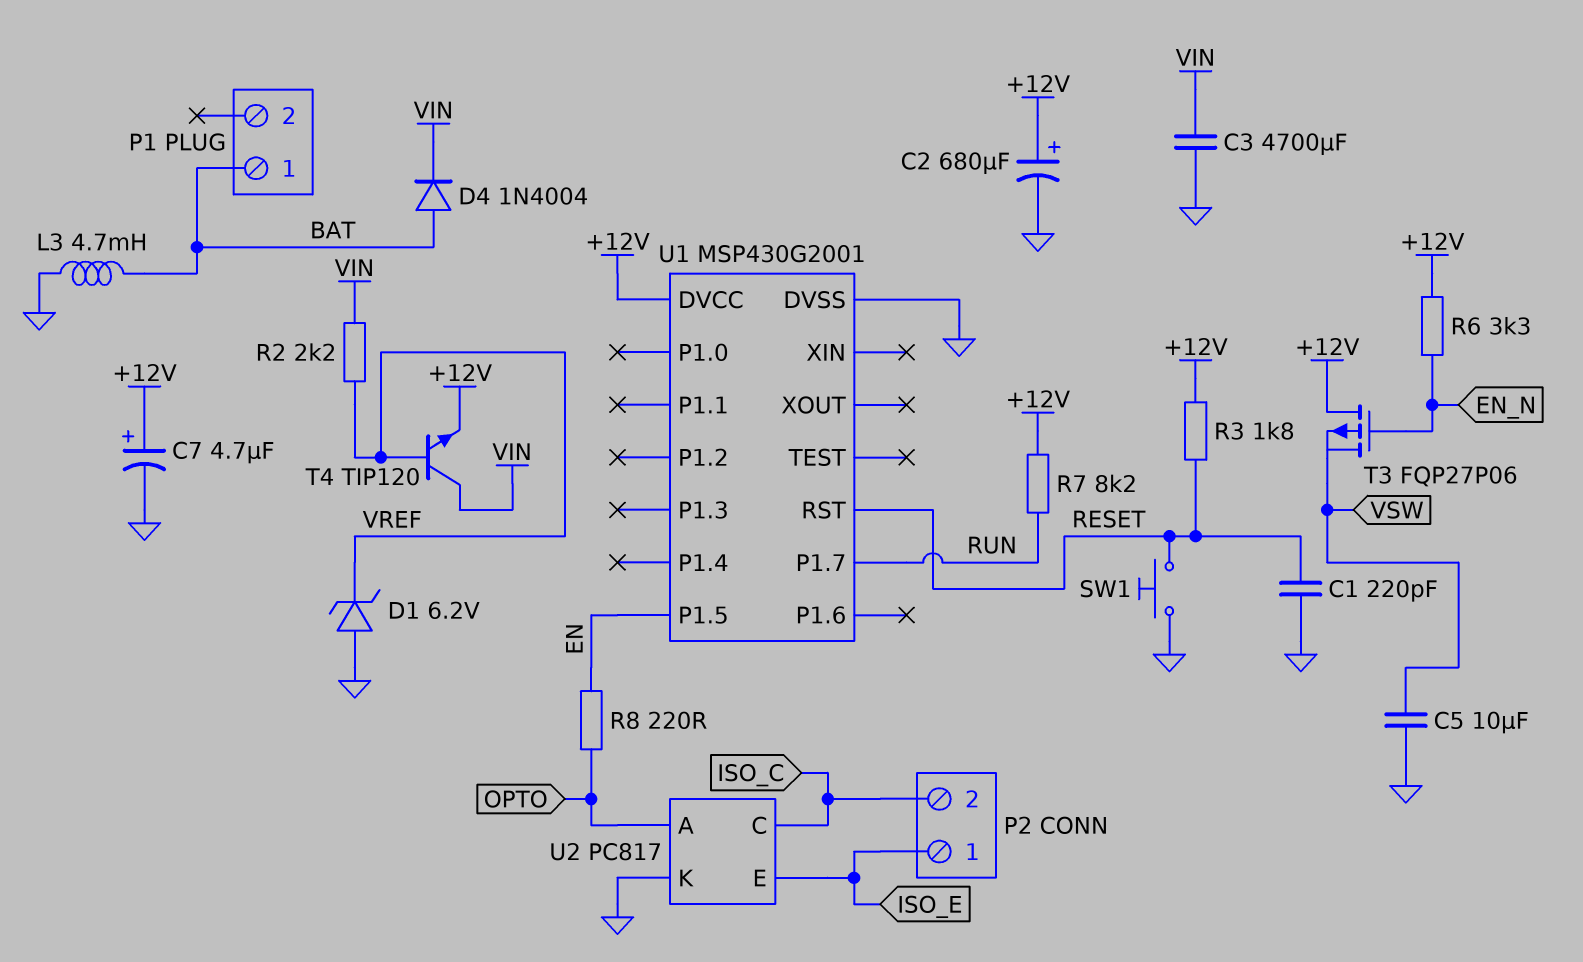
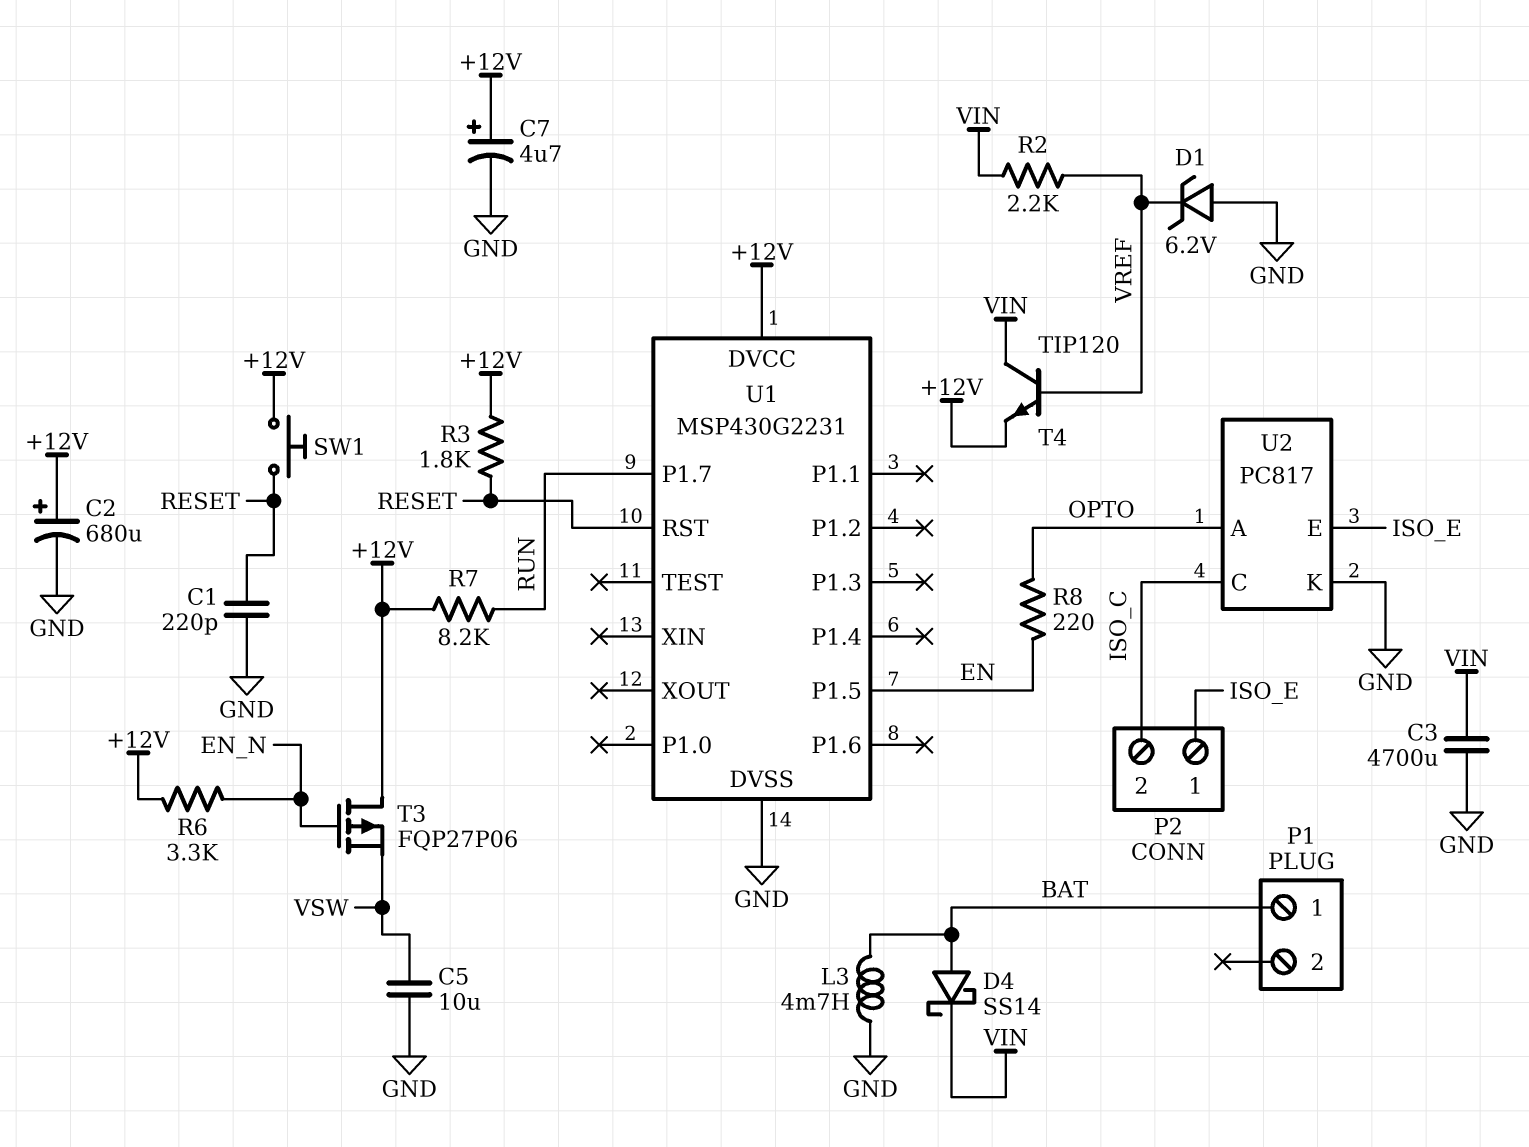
D4: diode 1N4004 (A BAT, K VIN) -> schottky SS14 (A BAT, K VIN)
SW1: button (GND, RESET) -> button (+12V, RESET)
U1: MSP430G2001 -> MSP430G2231

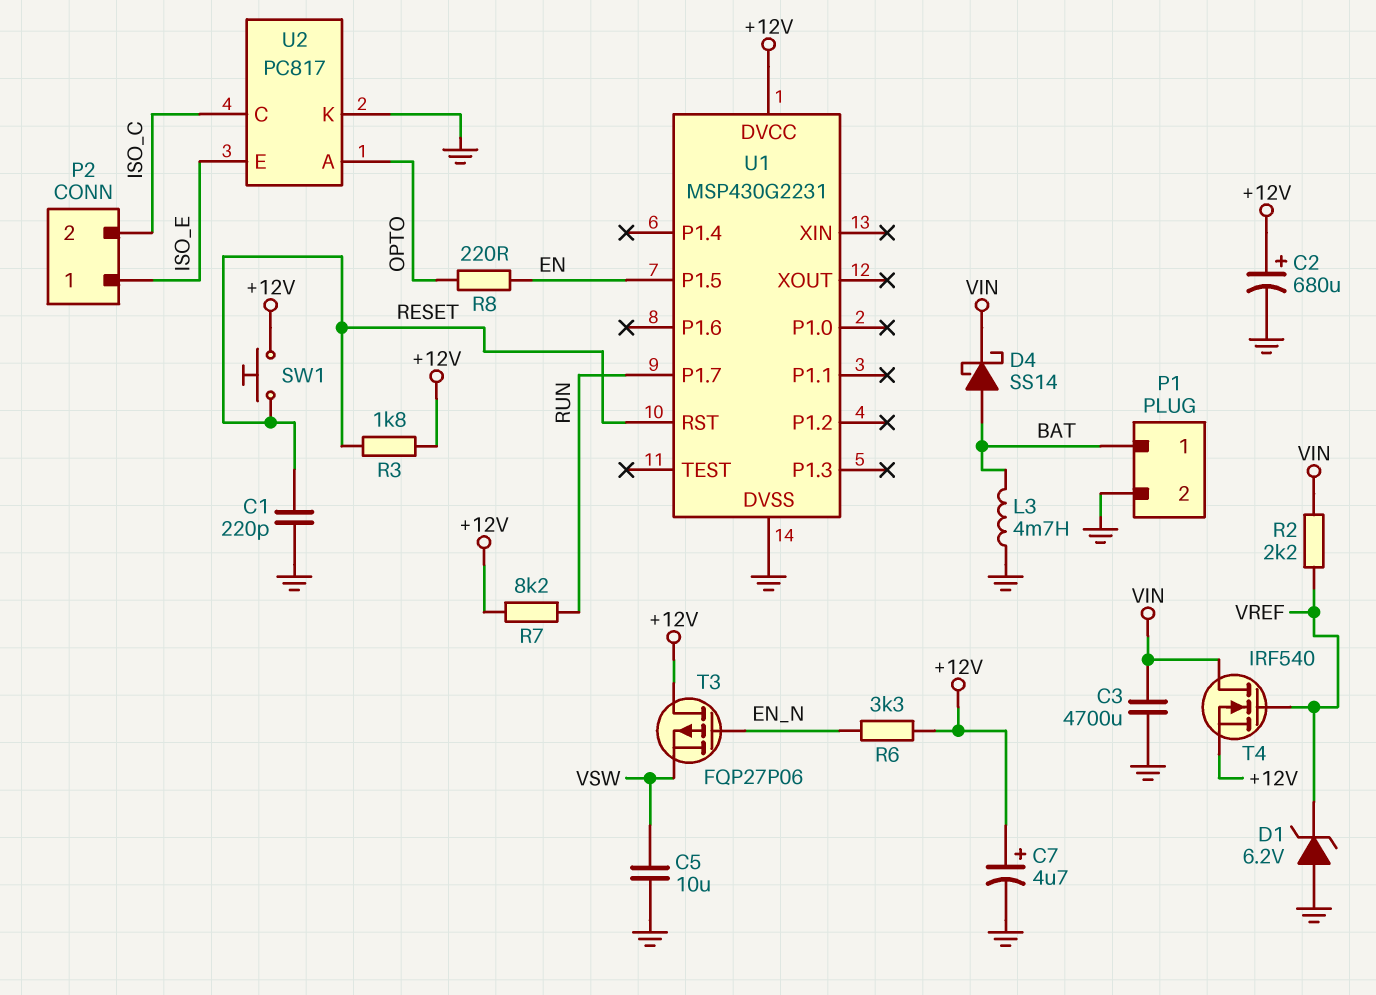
P1 pin 2: none -> GND
T4: NPN TIP120 (B VREF, C VIN, E +12V) -> NMOS IRF540 (G VREF, D VIN, S +12V)

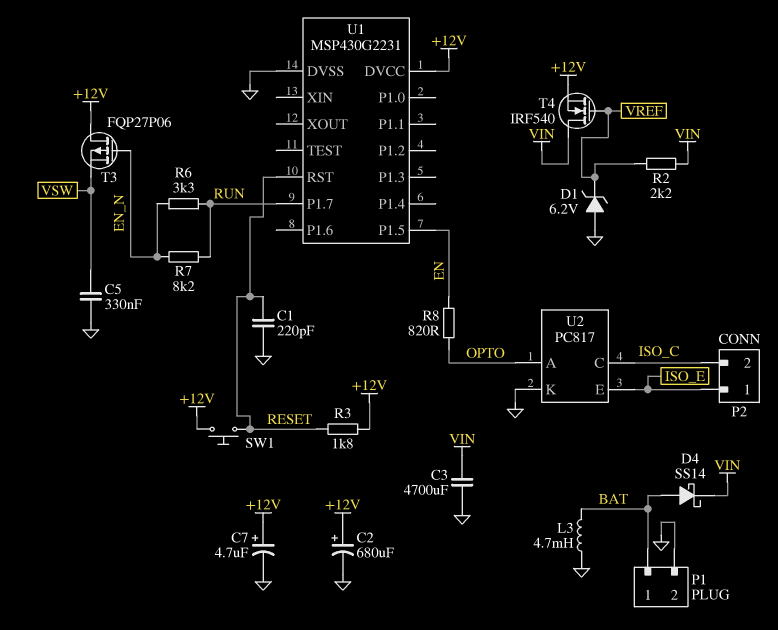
C5: 10uF (GND, VSW) -> 330nF (GND, VSW)
R6: 3.3k (+12V, EN_N) -> 3.3k (EN_N, RUN)
R7: 8.2k (+12V, RUN) -> 8.2k (EN_N, RUN)
R8: 220 (EN, OPTO) -> 820 (EN, OPTO)

